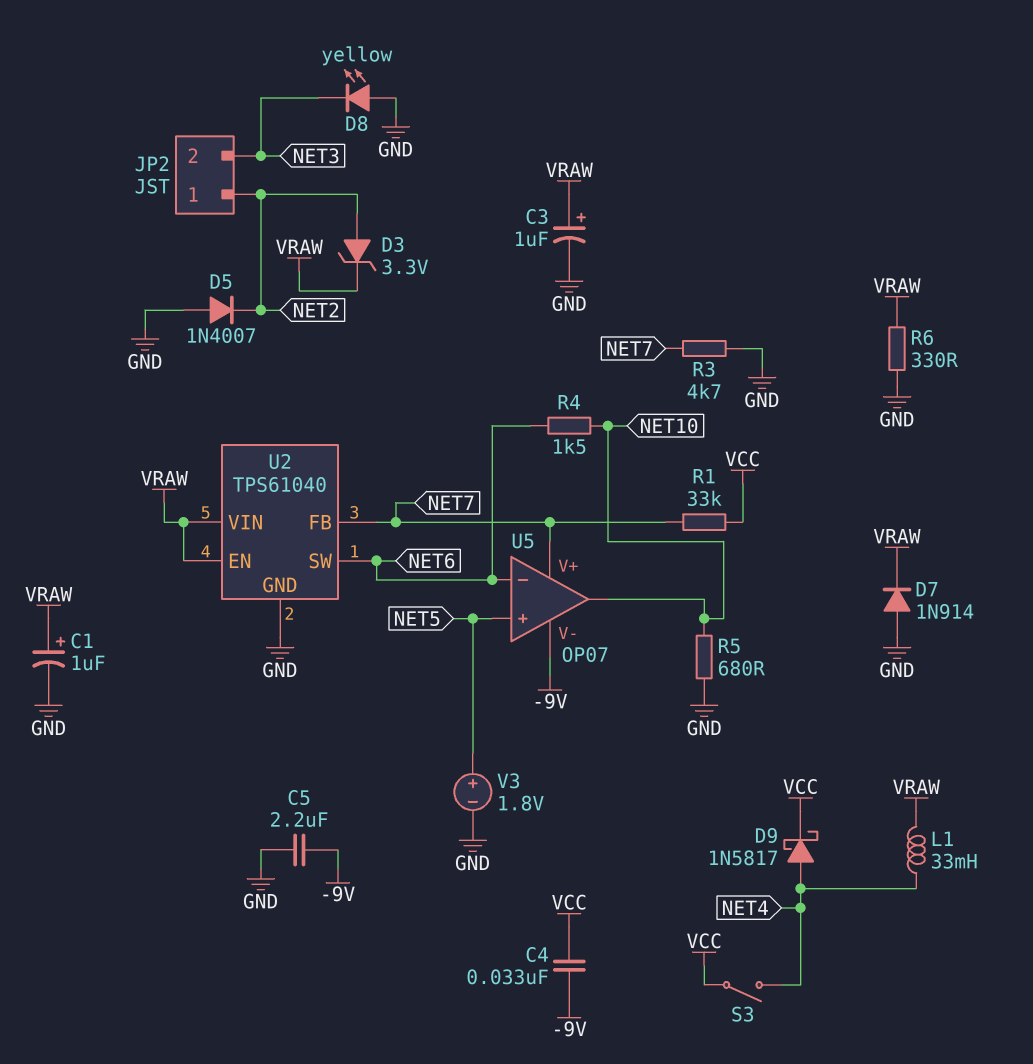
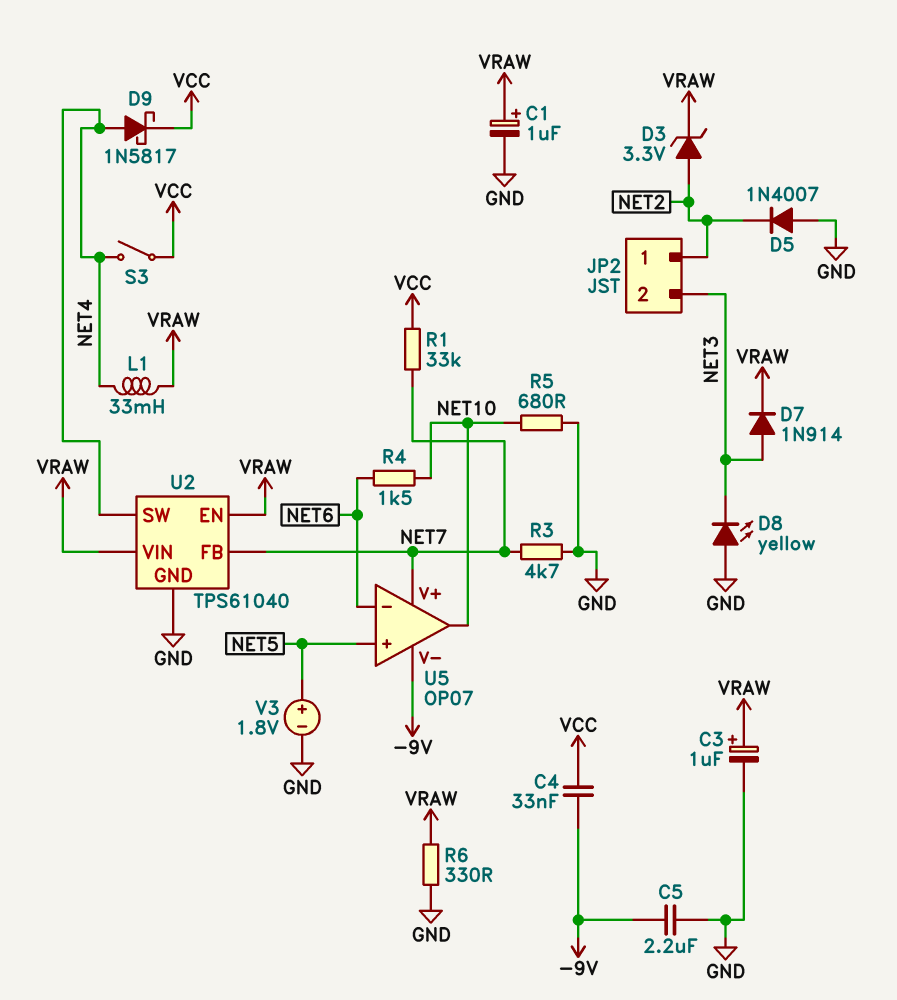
D7: diode 1N914 (A GND, K VRAW) -> diode 1N914 (A NET3, K VRAW)
U2 pin SW: NET6 -> NET4

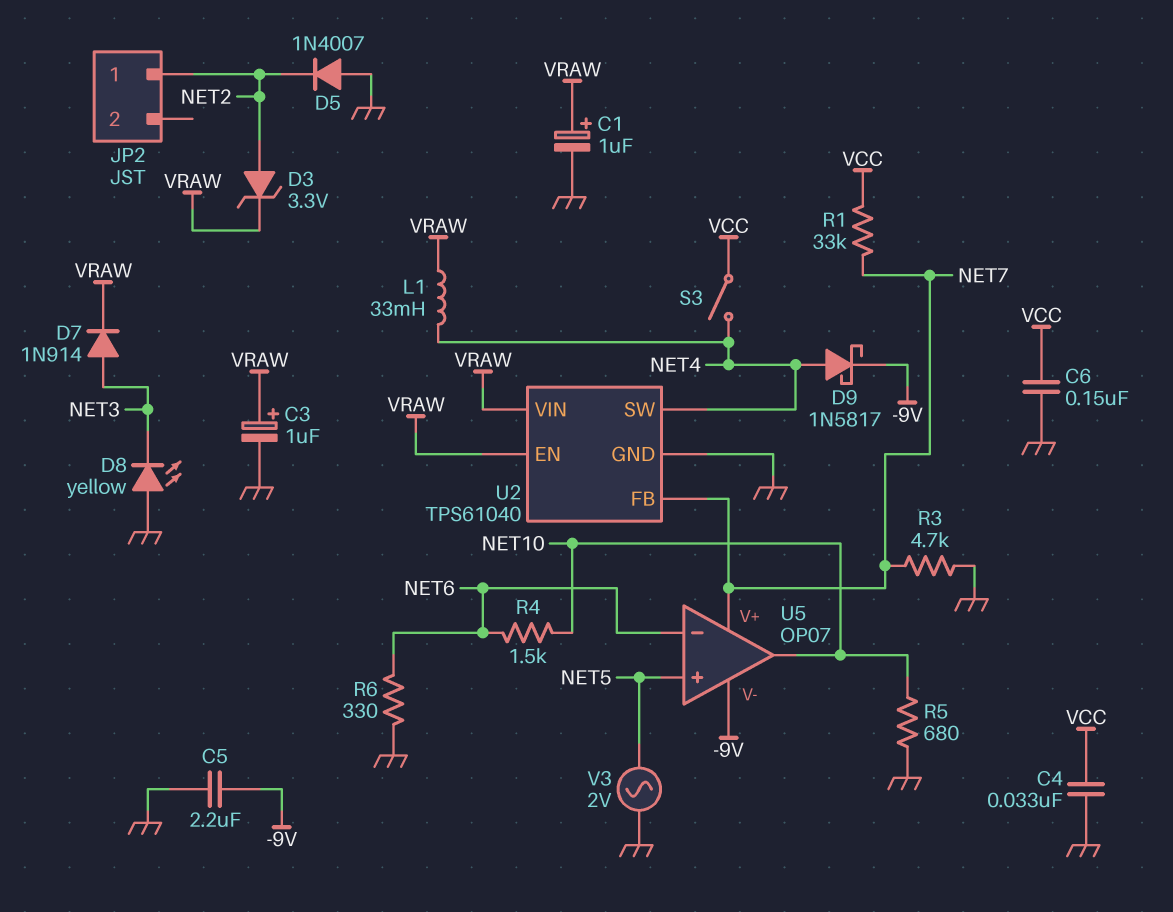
C4: 33nF (-9V, VCC) -> 33nF (GND, VCC)
C6: none -> 150nF (GND, VCC)
D9: schottky 1N5817 (A NET4, K VCC) -> schottky 1N5817 (A NET4, K -9V)
JP2 pin 2: NET3 -> none
R6: 330 (GND, VRAW) -> 330 (GND, NET6)
V3: 1.8V (plus NET5, minus GND) -> AC 2V (GND, NET5)

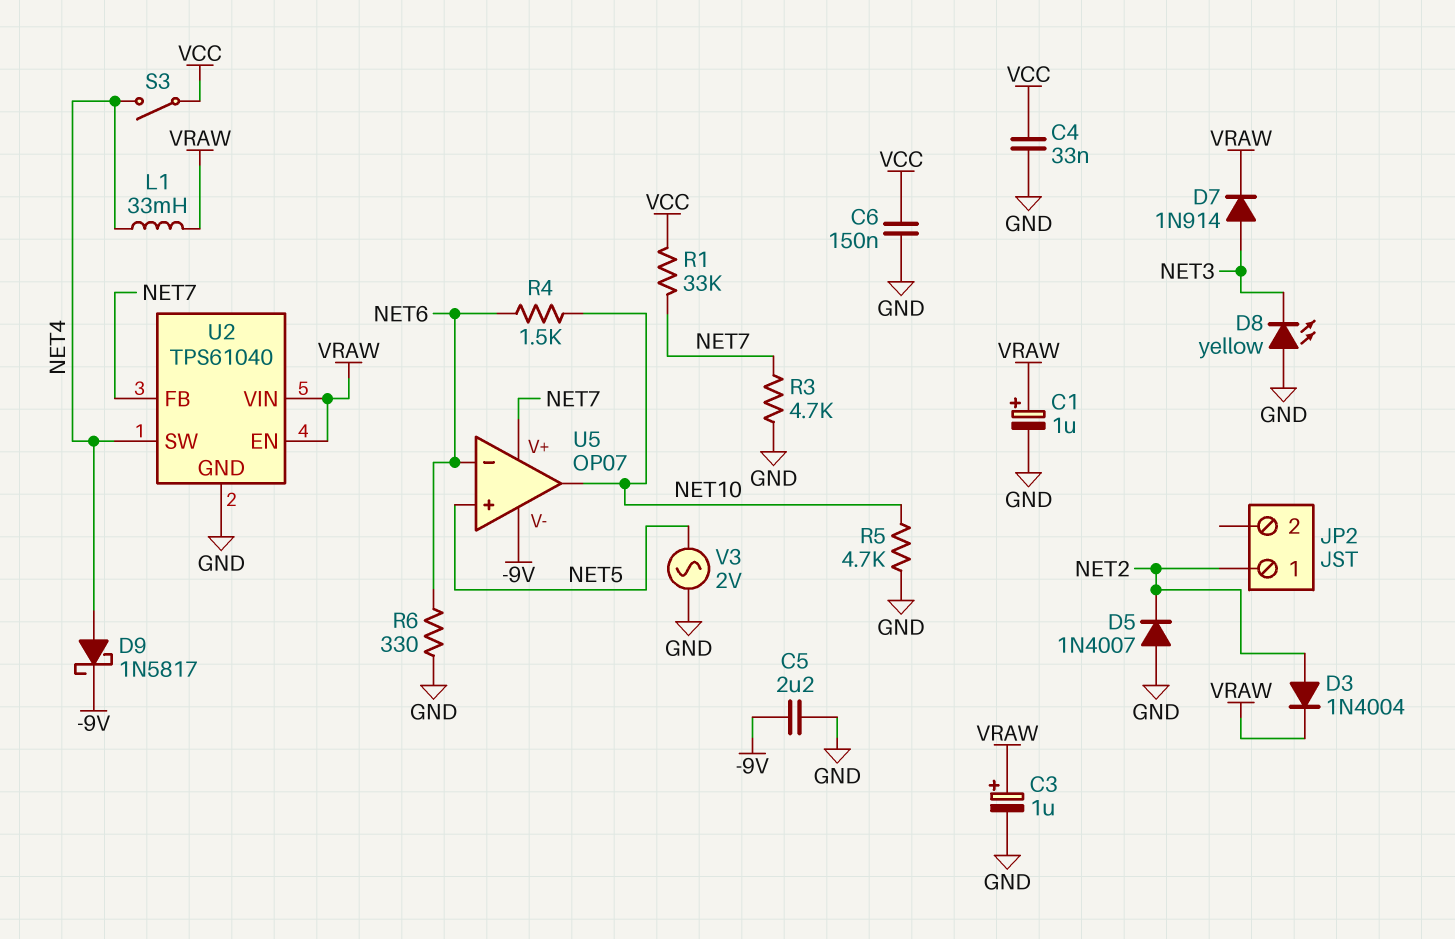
D3: zener 3.3V (A NET2, K VRAW) -> diode 1N4004 (A NET2, K VRAW)
R5: 680 (GND, NET10) -> 4.7k (GND, NET10)

